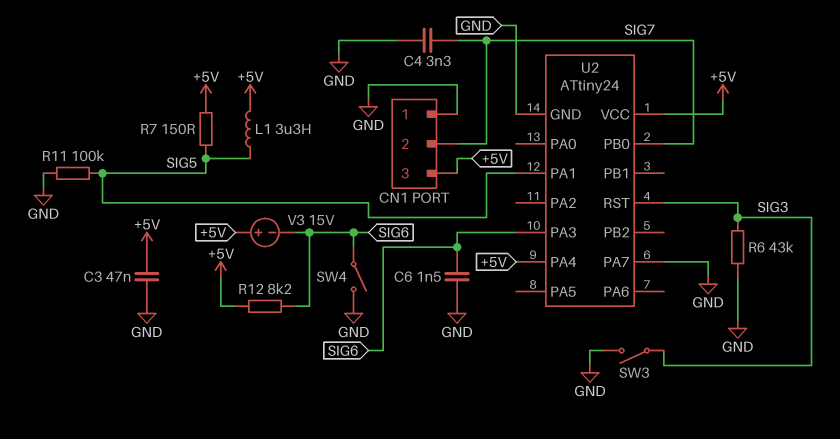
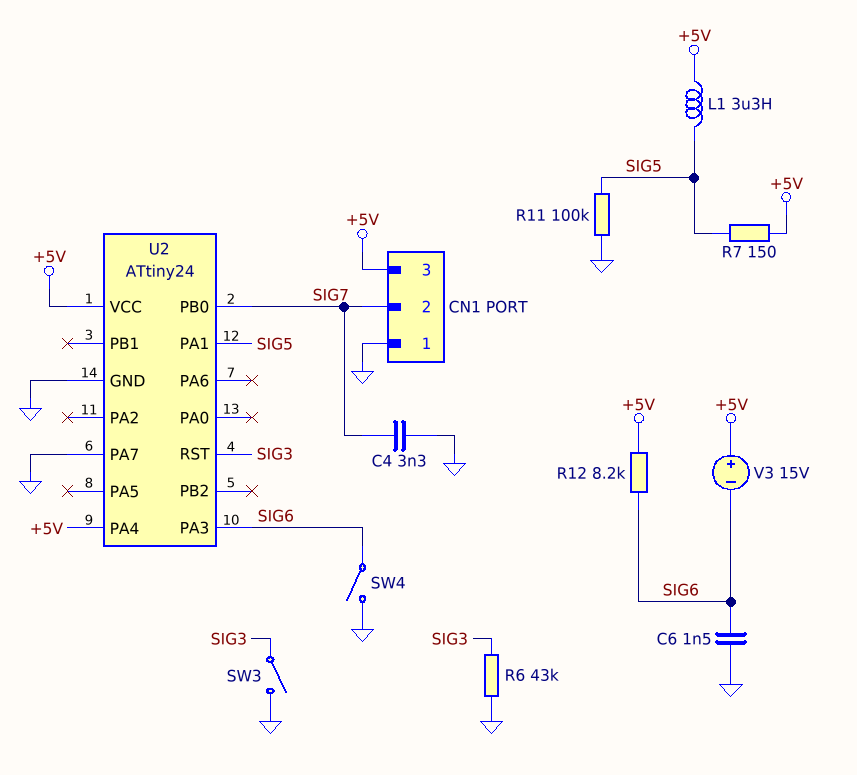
C3: 47nF (+5V, GND) -> none

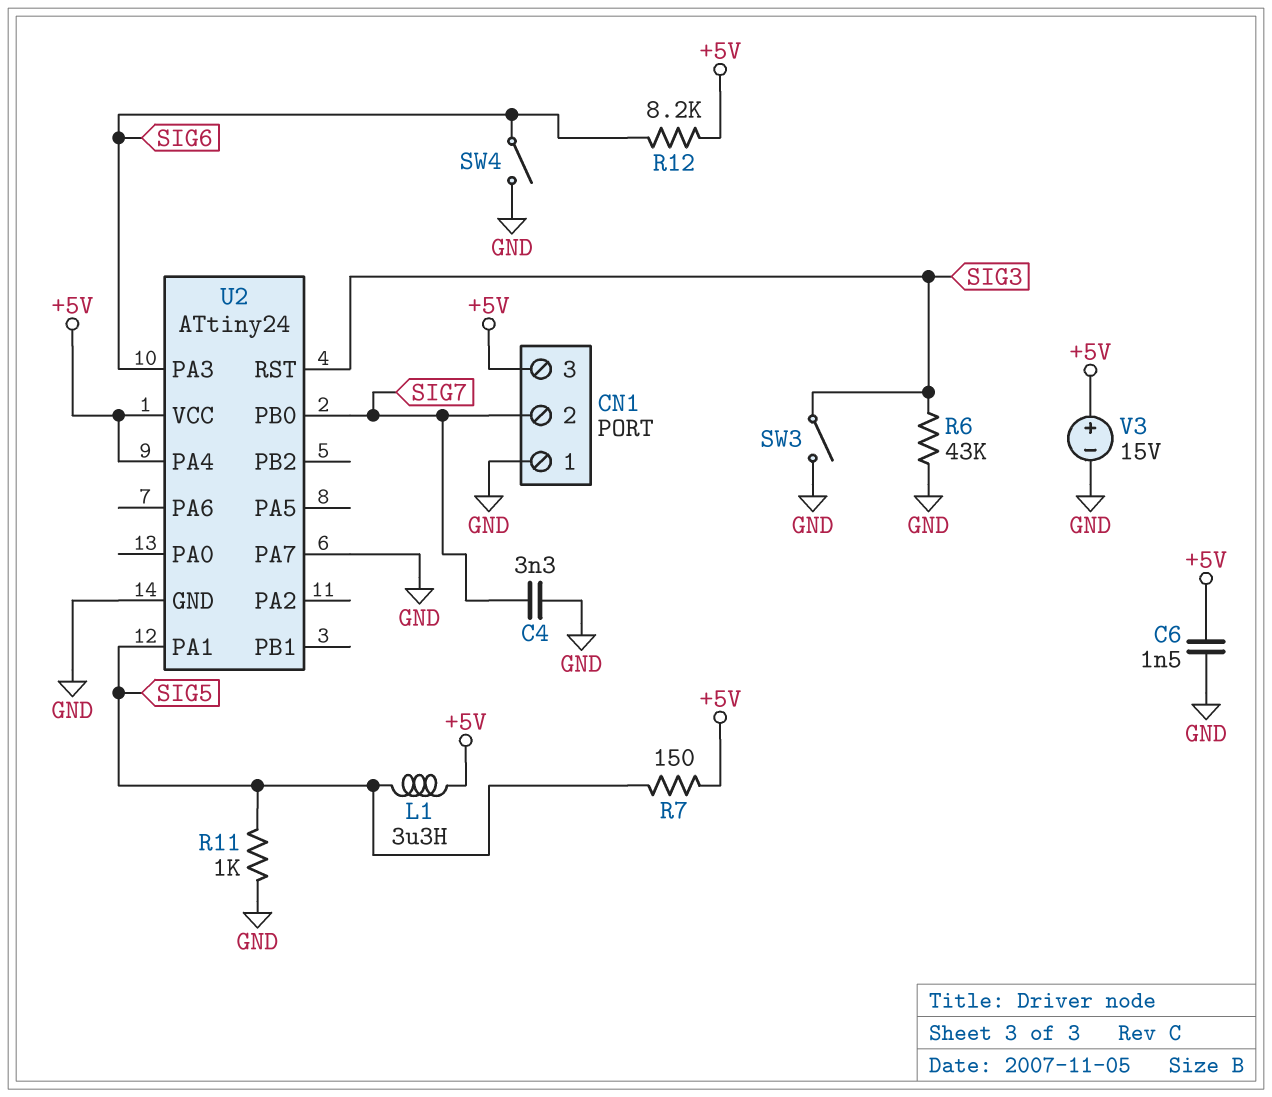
C6: 1.5nF (GND, SIG6) -> 1.5nF (+5V, GND)
R11: 100k (GND, SIG5) -> 1k (GND, SIG5)
V3: 15V (plus +5V, minus SIG6) -> 15V (plus +5V, minus GND)

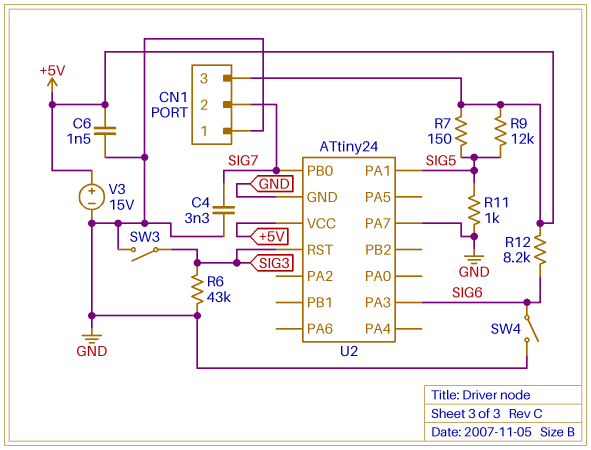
L1: 3.3uH (+5V, SIG5) -> none
R9: none -> 12k (+5V, SIG5)
U2 pin PA4: +5V -> none

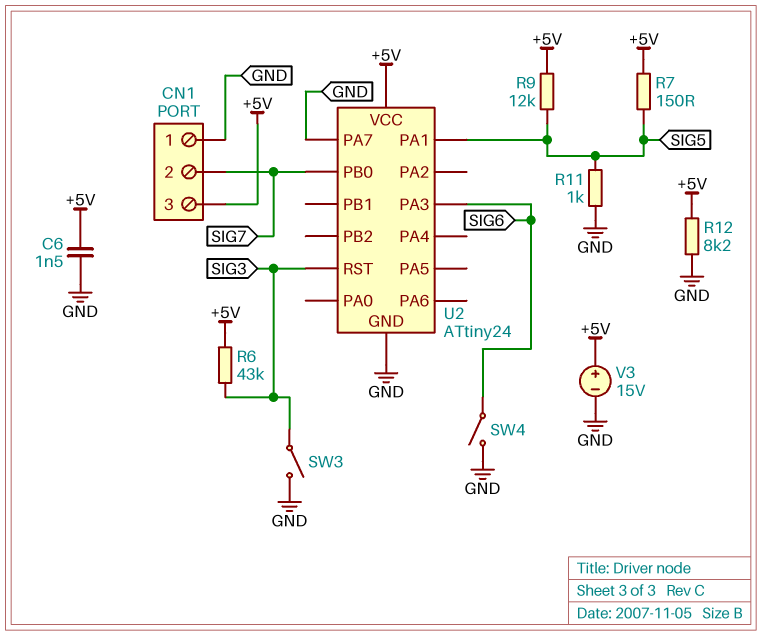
C4: 3.3nF (GND, SIG7) -> none
R6: 43k (GND, SIG3) -> 43k (+5V, SIG3)
R12: 8.2k (+5V, SIG6) -> 8.2k (+5V, GND)

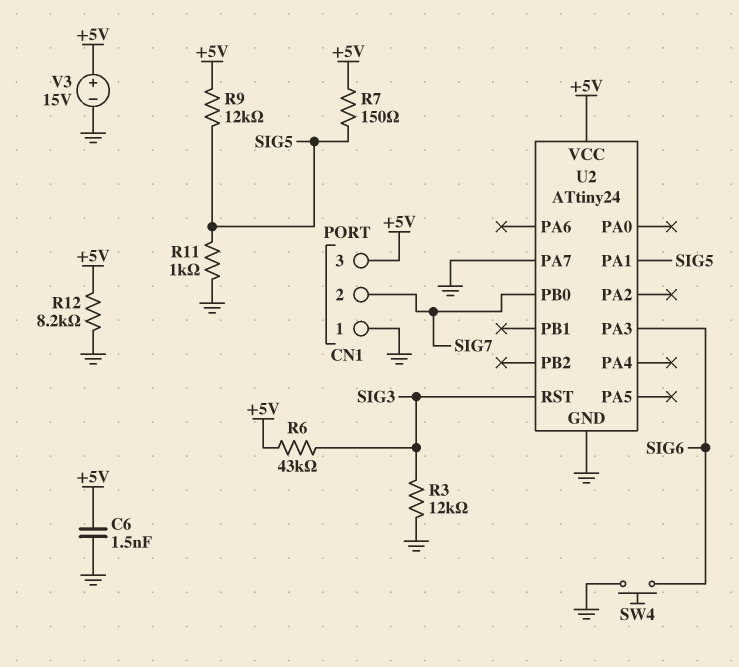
R3: none -> 12k (GND, SIG3)
SW3: switch (GND, SIG3) -> none
SW4: switch (GND, SIG6) -> button (GND, SIG6)

